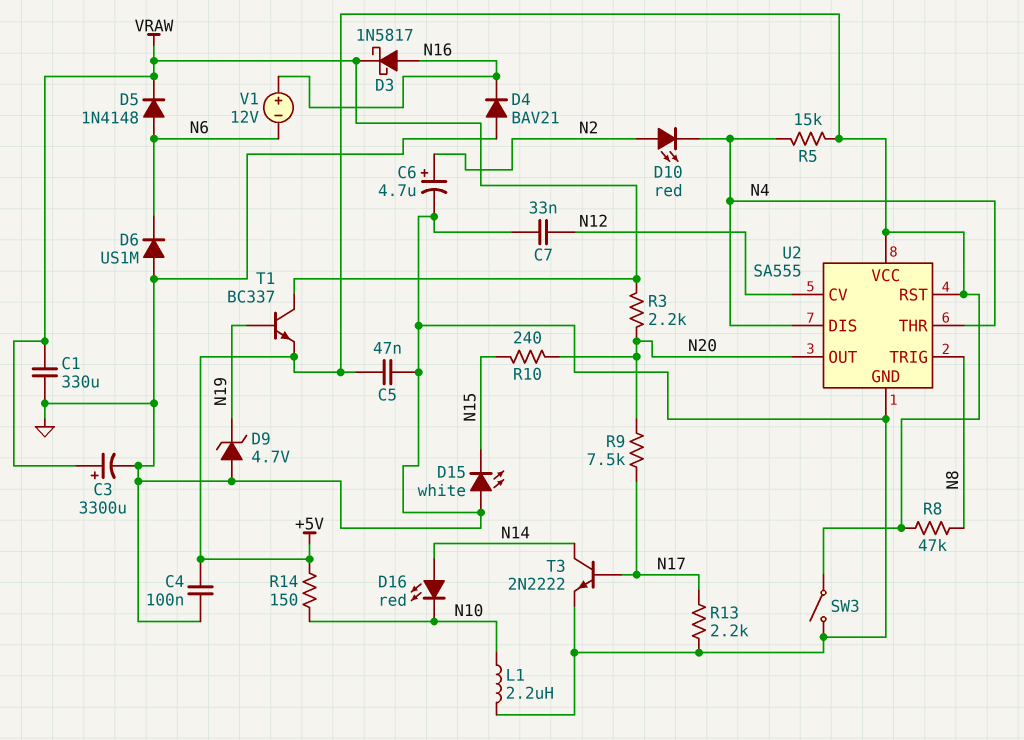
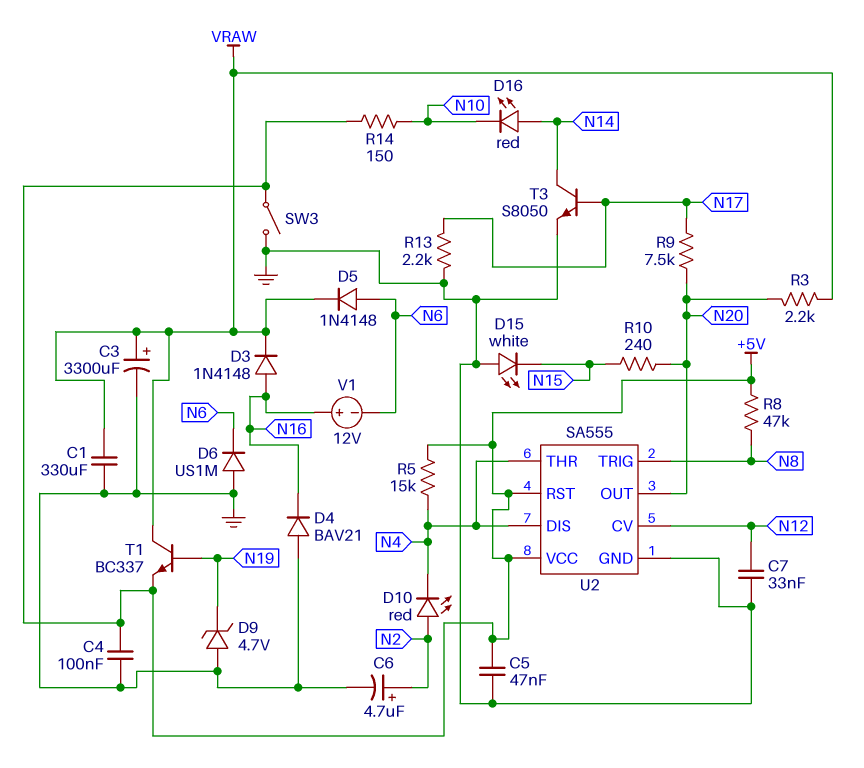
D3: schottky 1N5817 (A N16, K VRAW) -> diode 1N4148 (A N16, K VRAW)
L1: 2.2uH (GND, N10) -> none
T3: NPN 2N2222 (B N17, C N14, E GND) -> NPN S8050 (B N17, C N14, E GND)

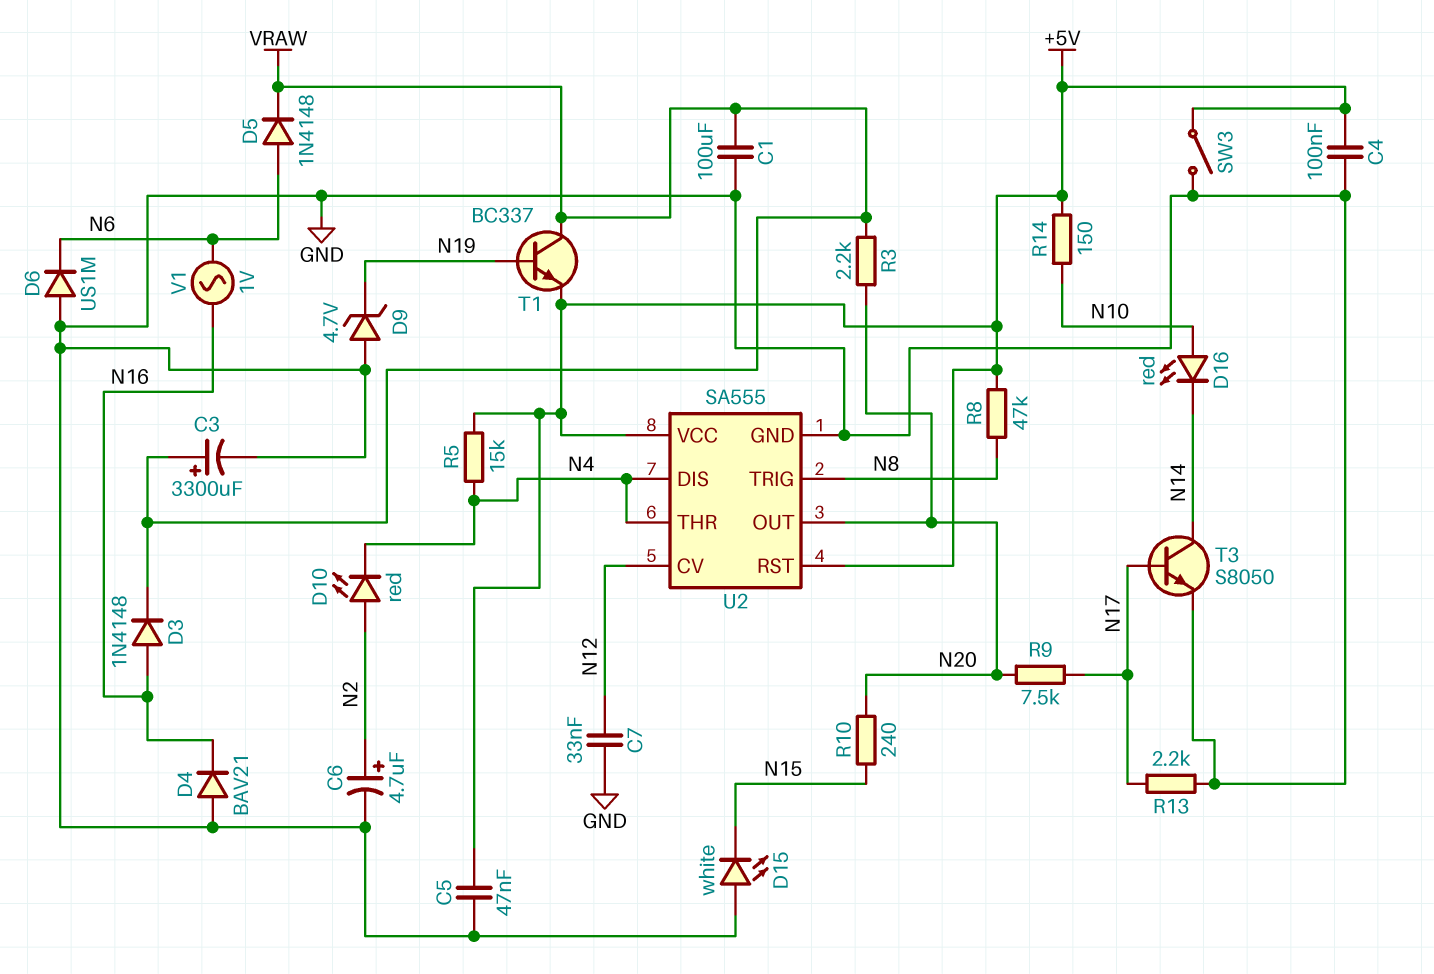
C1: 330uF (GND, VRAW) -> 100uF (GND, VRAW)
D16: LED red (A N14, K N10) -> LED red (A N10, K N14)
V1: 12V (plus N16, minus N6) -> AC 1V (N6, N16)

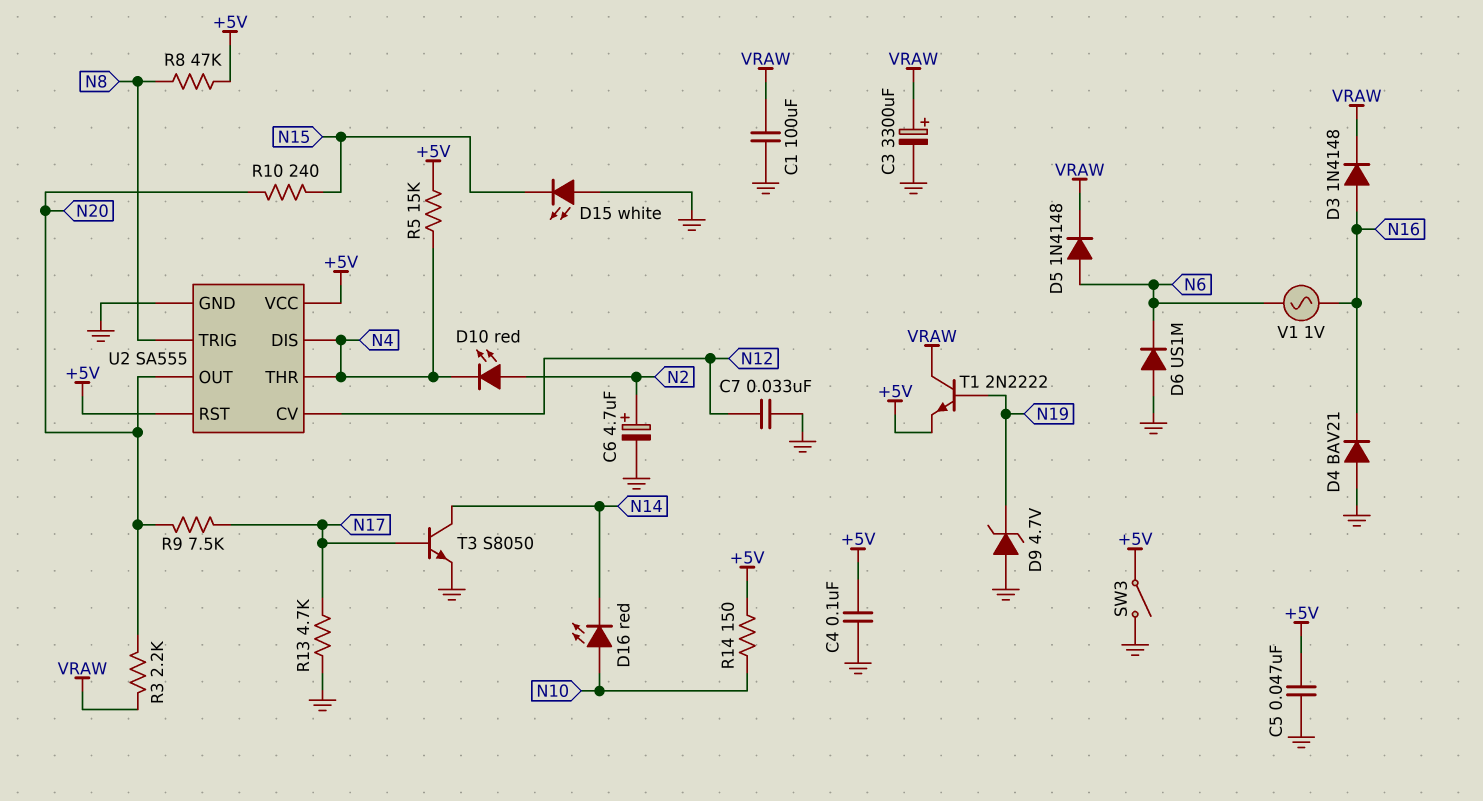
R13: 2.2k (GND, N17) -> 4.7k (GND, N17)
T1: NPN BC337 (B N19, C VRAW, E +5V) -> NPN 2N2222 (B N19, C VRAW, E +5V)

